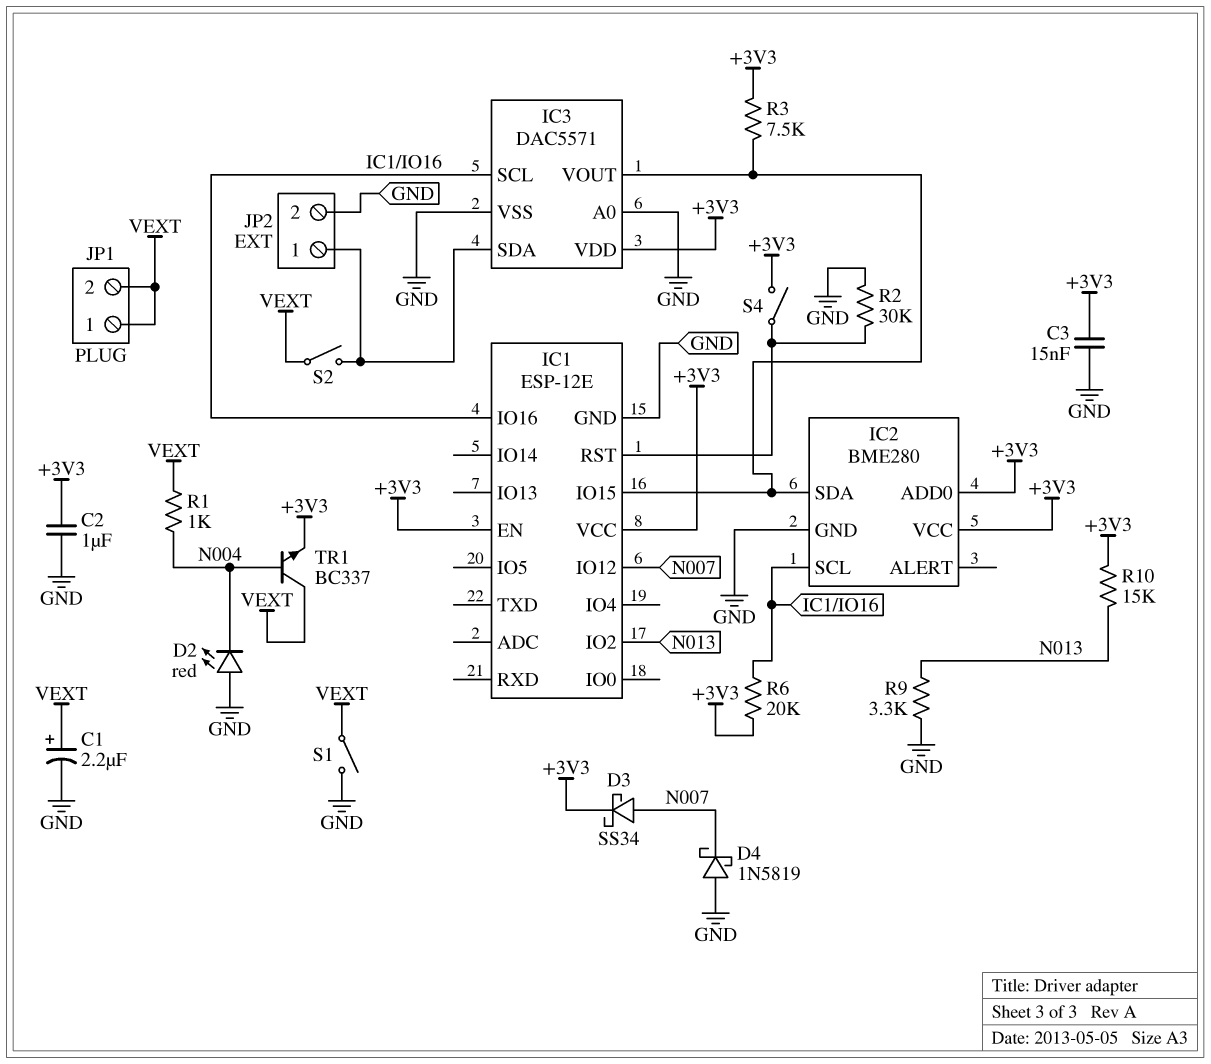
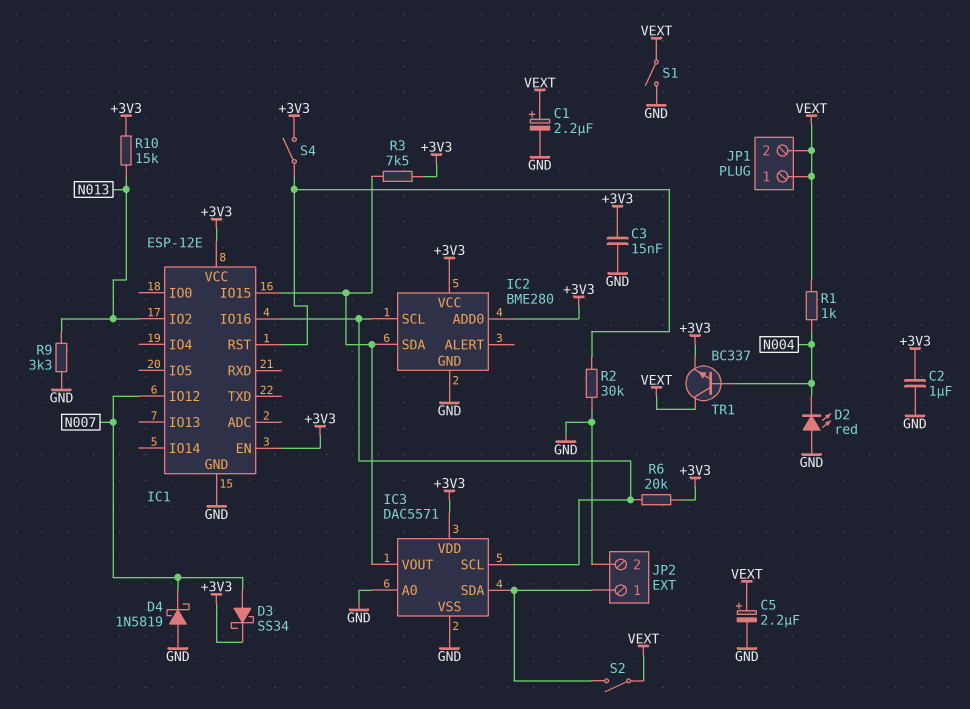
C5: none -> 2.2uF (plus VEXT, minus GND)

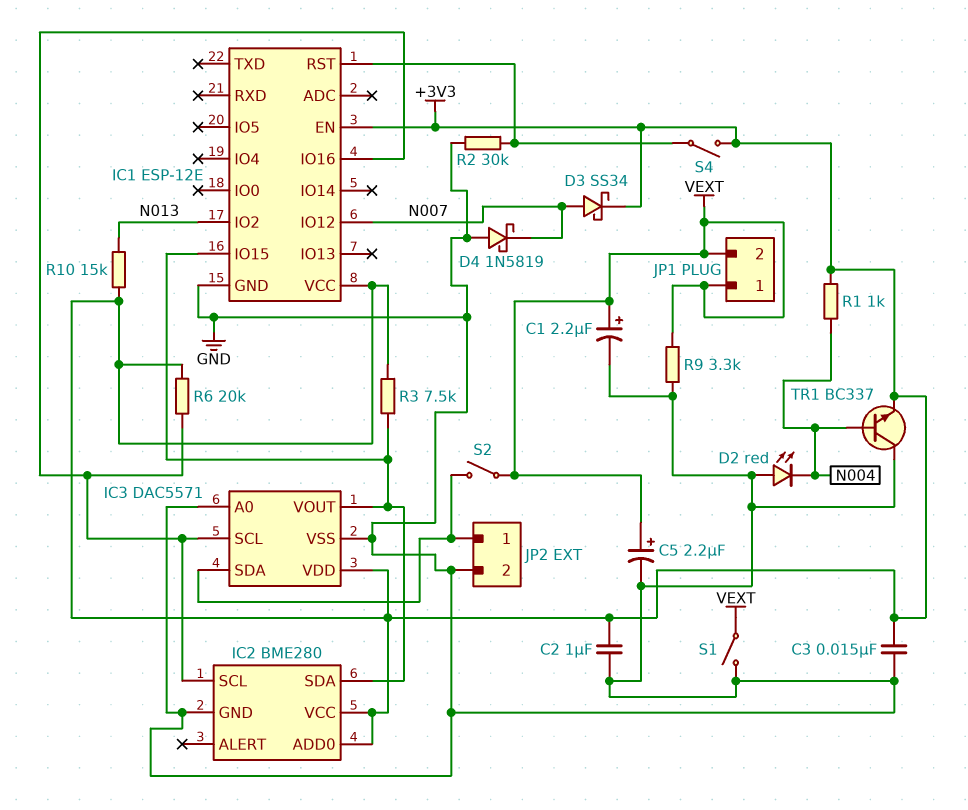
R1: 1k (N004, VEXT) -> 1k (+3V3, N004)
R9: 3.3k (GND, N013) -> 3.3k (GND, VEXT)
TR1: NPN BC337 (B N004, C VEXT, E +3V3) -> NPN BC337 (B N004, C GND, E +3V3)

